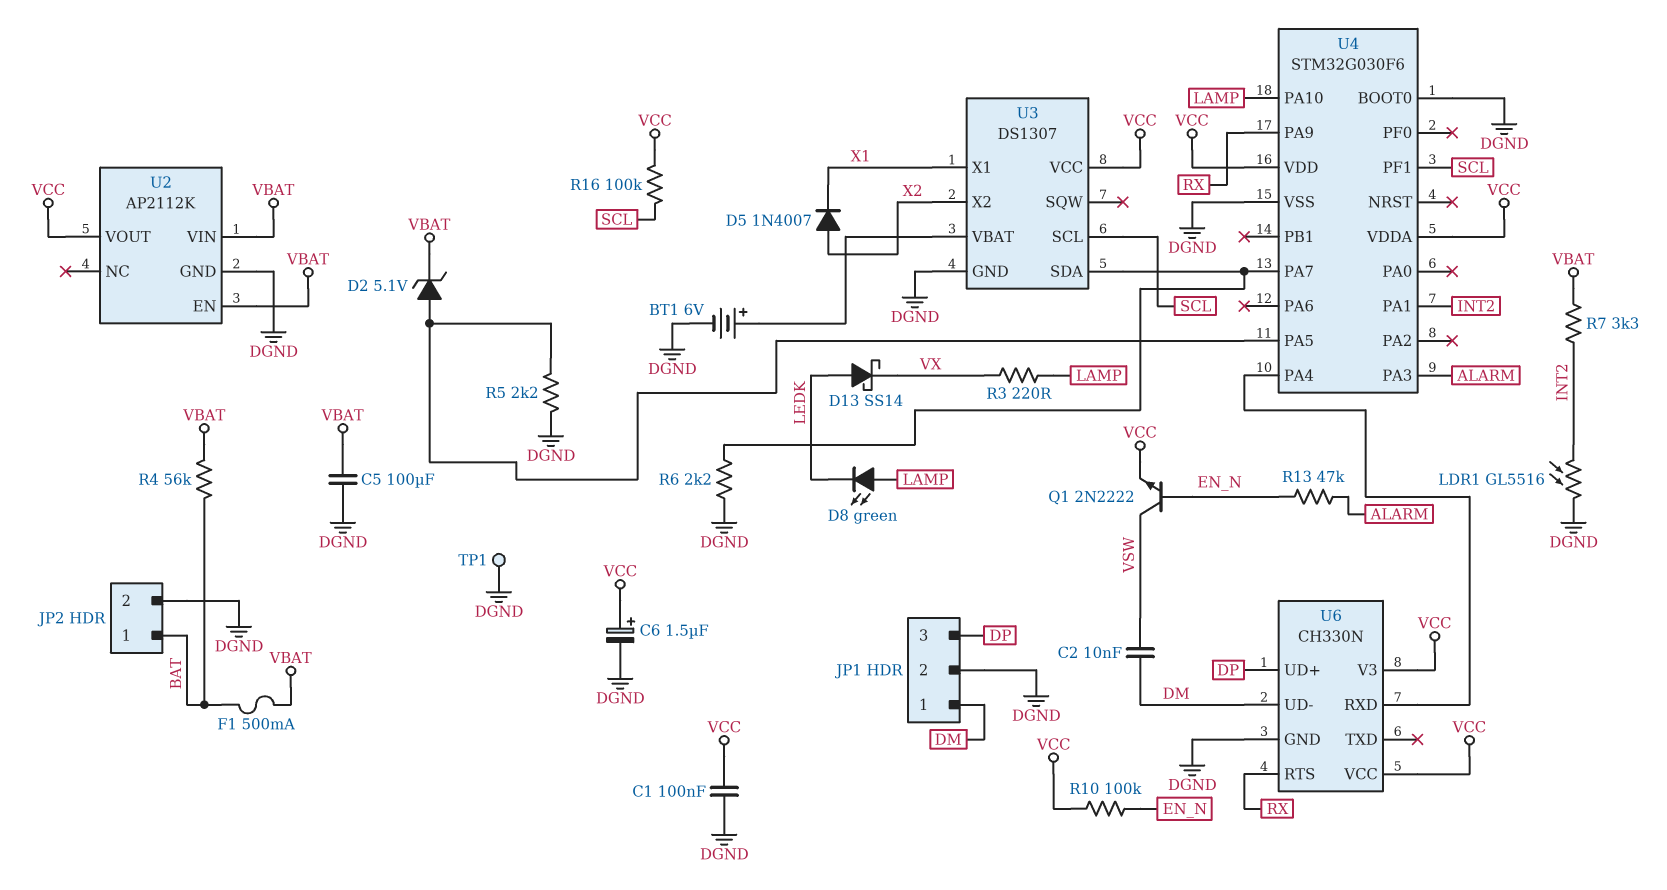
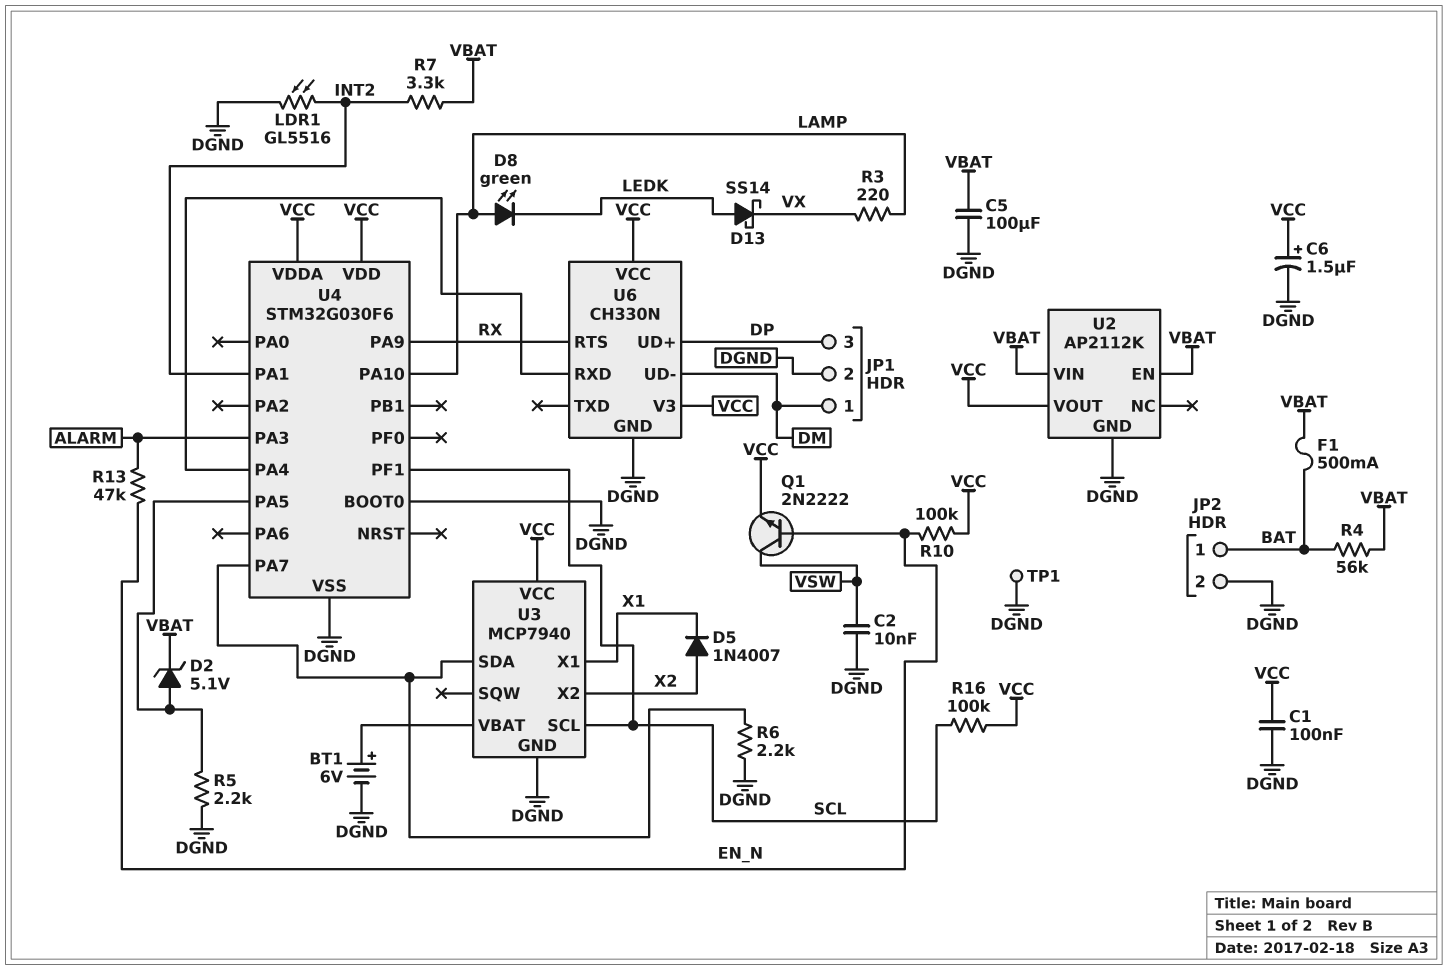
C2: 10nF (DM, VSW) -> 10nF (DGND, VSW)
U3: DS1307 -> MCP7940

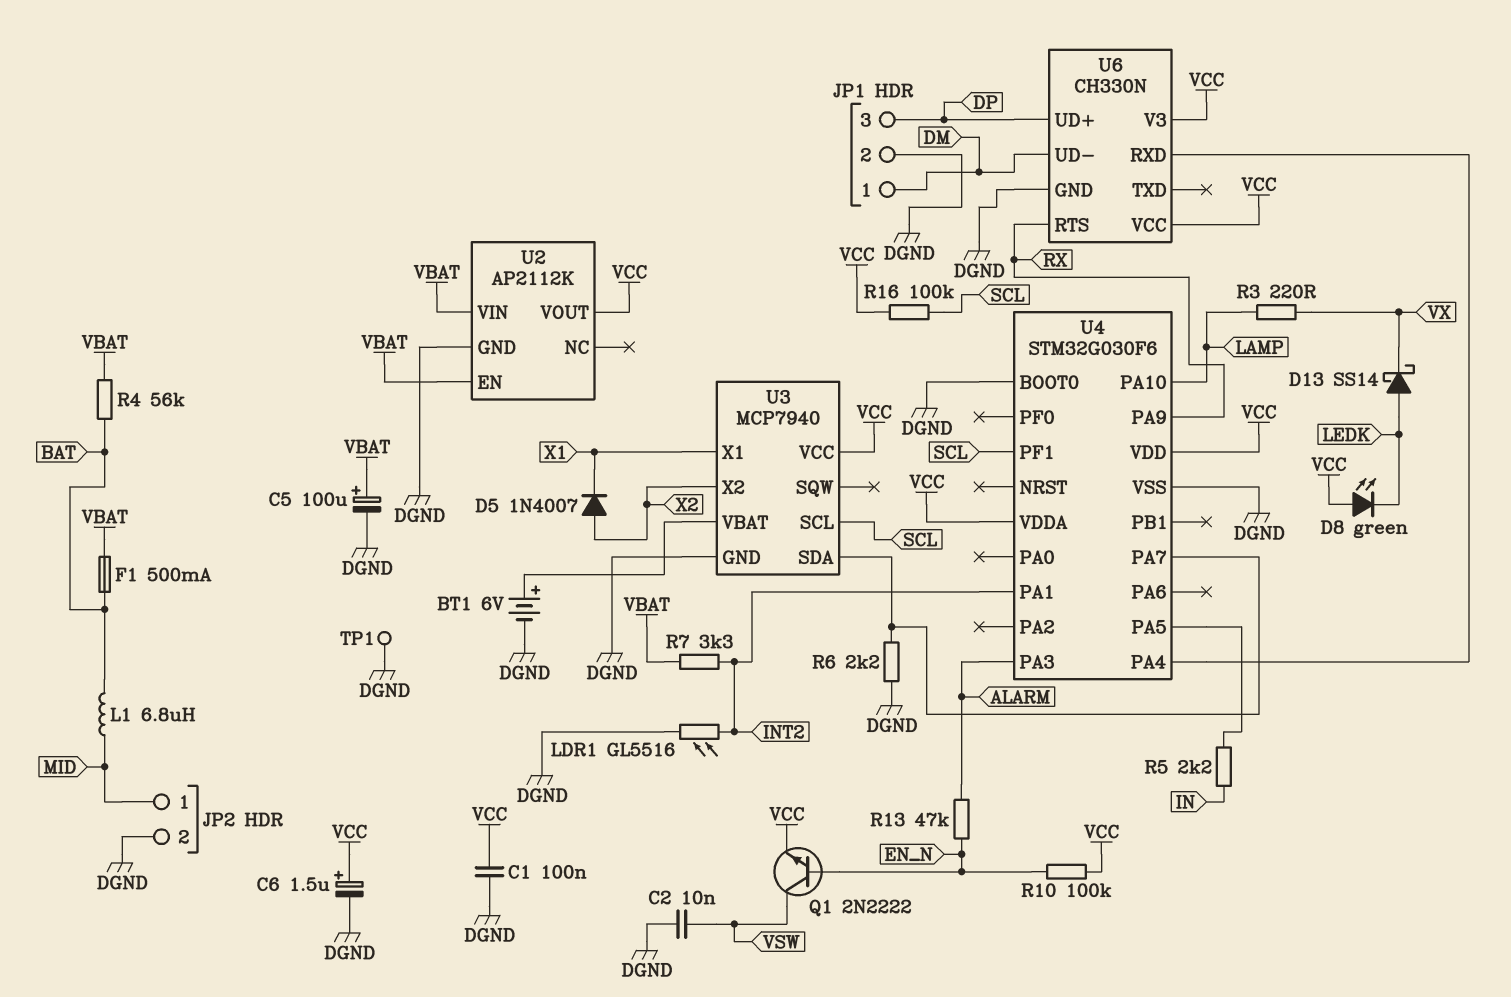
C5: 100uF (DGND, VBAT) -> 100uF (plus VBAT, minus DGND)
D2: zener 5.1V (A U4/PA5, K VBAT) -> none
D8: LED green (A LAMP, K LEDK) -> LED green (A VCC, K LEDK)
JP2 pin 1: BAT -> MID
L1: none -> 6.8uH (BAT, MID)
R5: 2.2k (DGND, U4/PA5) -> 2.2k (IN, U4/PA5)

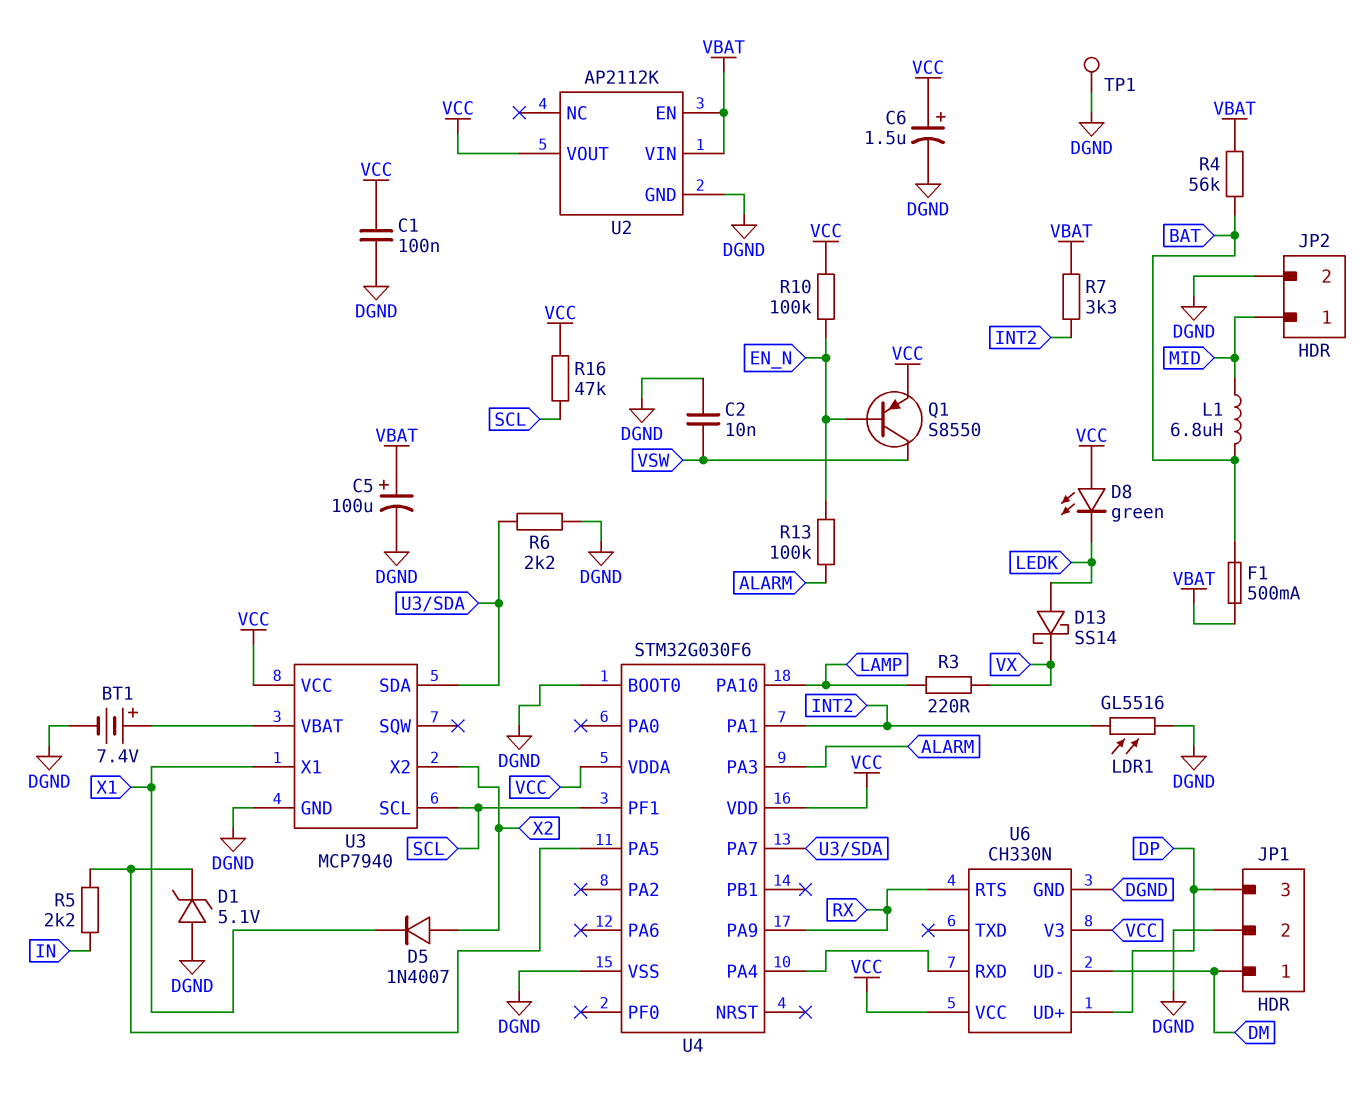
BT1: 6V (plus U3/VBAT, minus DGND) -> 7.4V (plus U3/VBAT, minus DGND)
D1: none -> zener 5.1V (A DGND, K U4/PA5)
Q1: NPN 2N2222 (B EN_N, C VSW, E VCC) -> PNP S8550 (B EN_N, C VSW, E VCC)
R13: 47k (ALARM, EN_N) -> 100k (ALARM, EN_N)
R16: 100k (SCL, VCC) -> 47k (SCL, VCC)

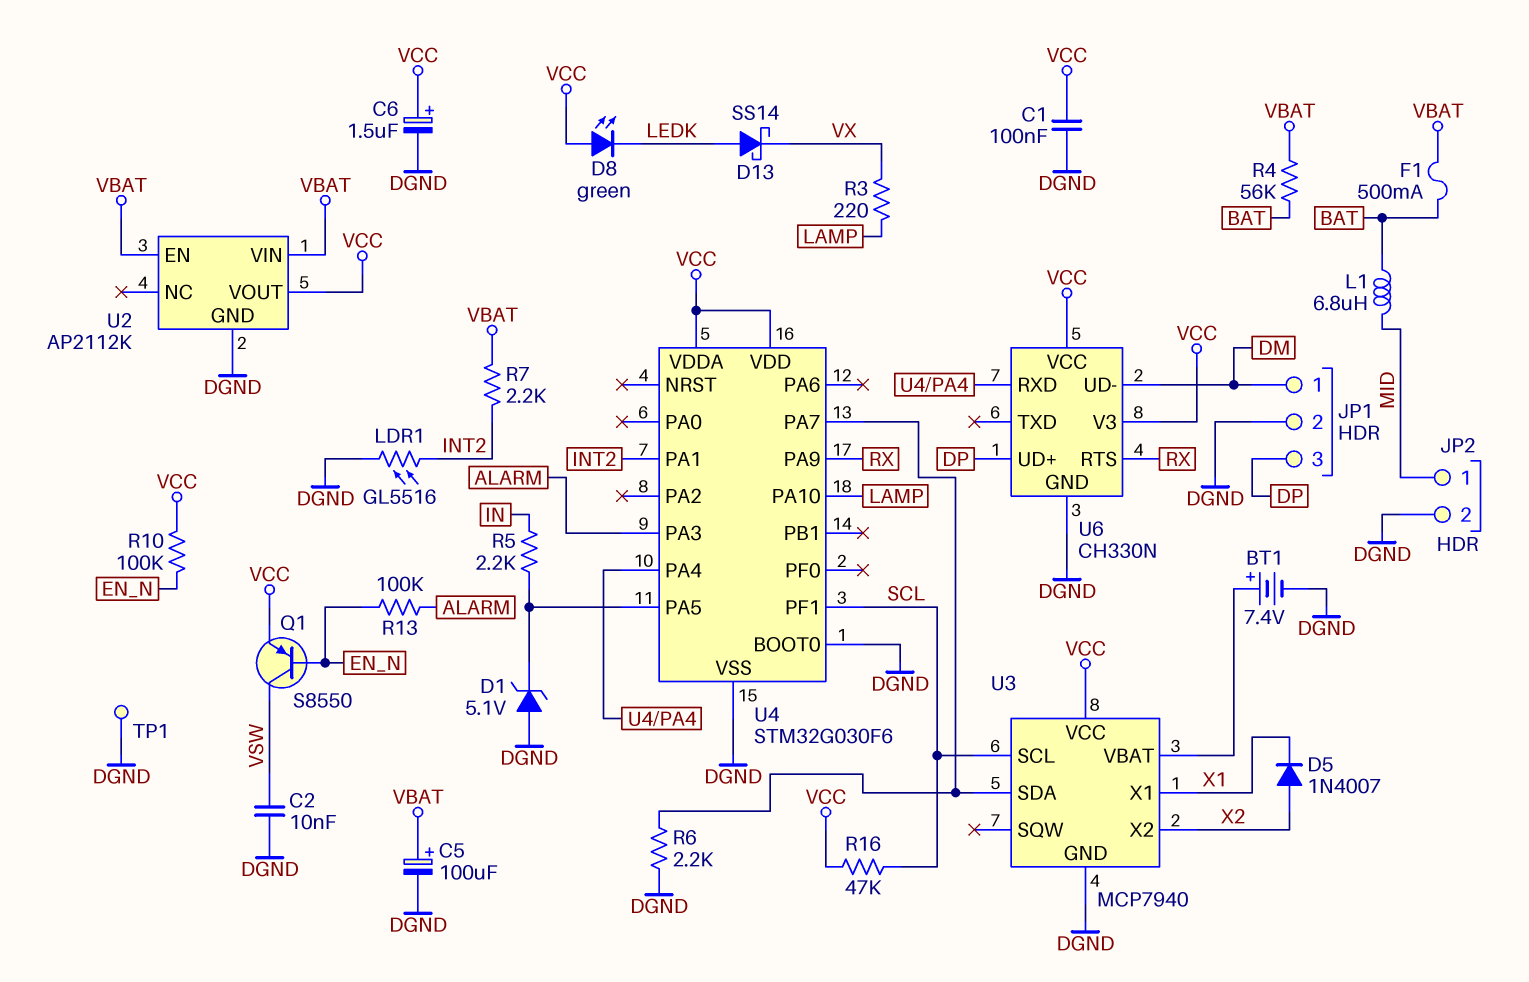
R7: 3.3k (INT2, VBAT) -> 2.2k (INT2, VBAT)

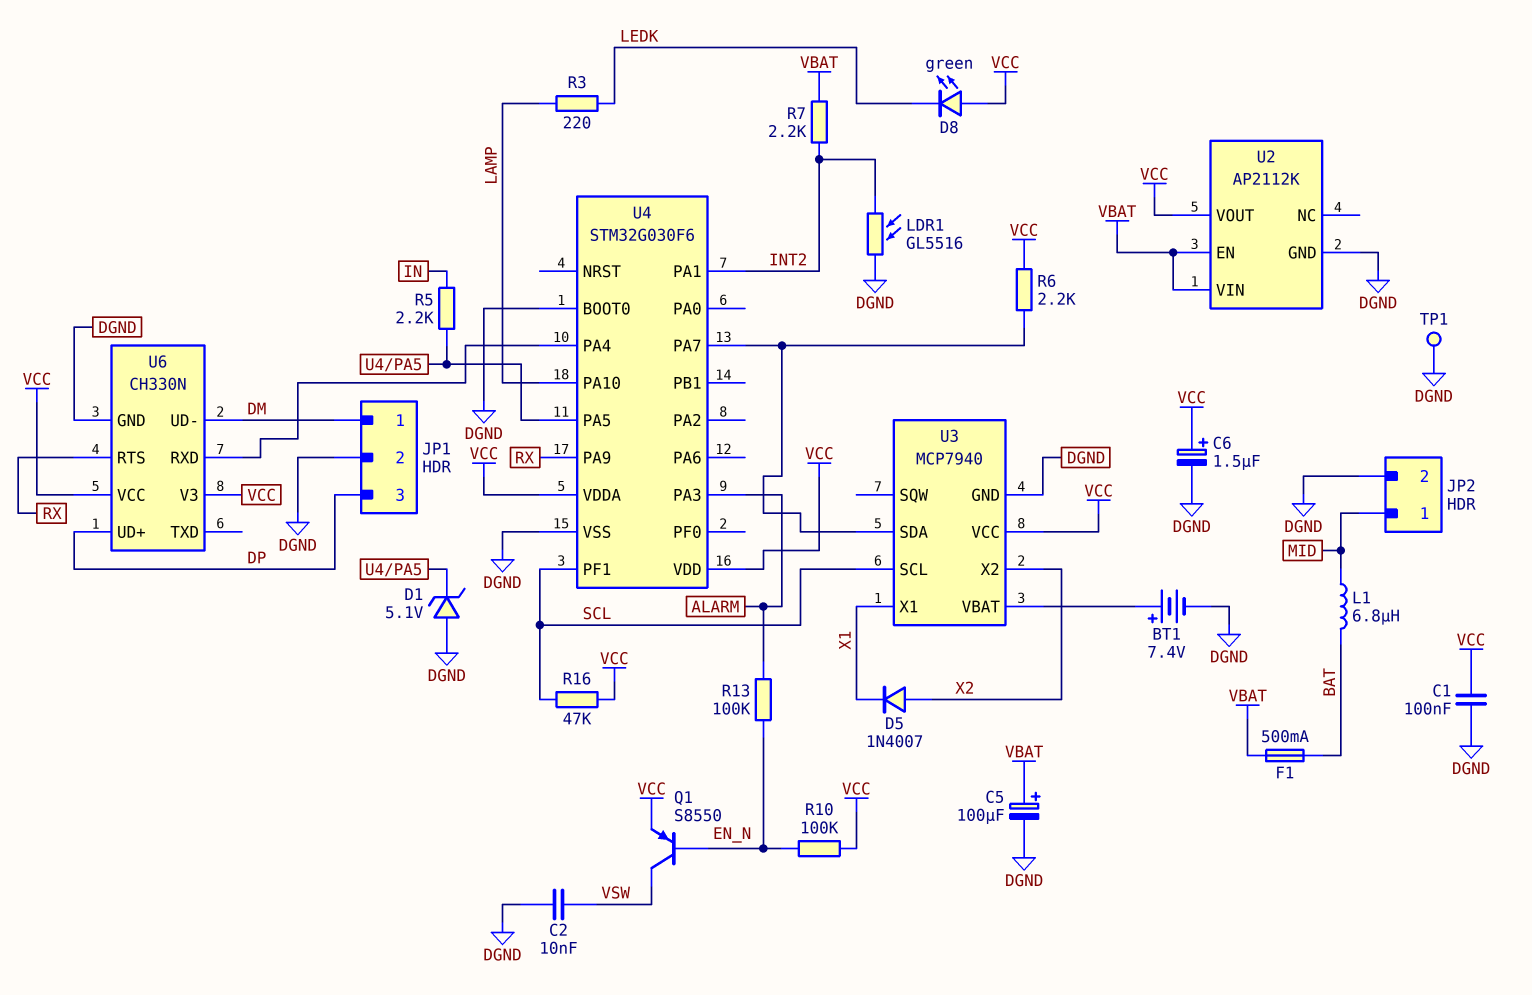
D13: schottky SS14 (A LEDK, K VX) -> none
R3: 220 (LAMP, VX) -> 220 (LAMP, LEDK)
R4: 56k (BAT, VBAT) -> none
R6: 2.2k (DGND, U3/SDA) -> 2.2k (U3/SDA, VCC)

